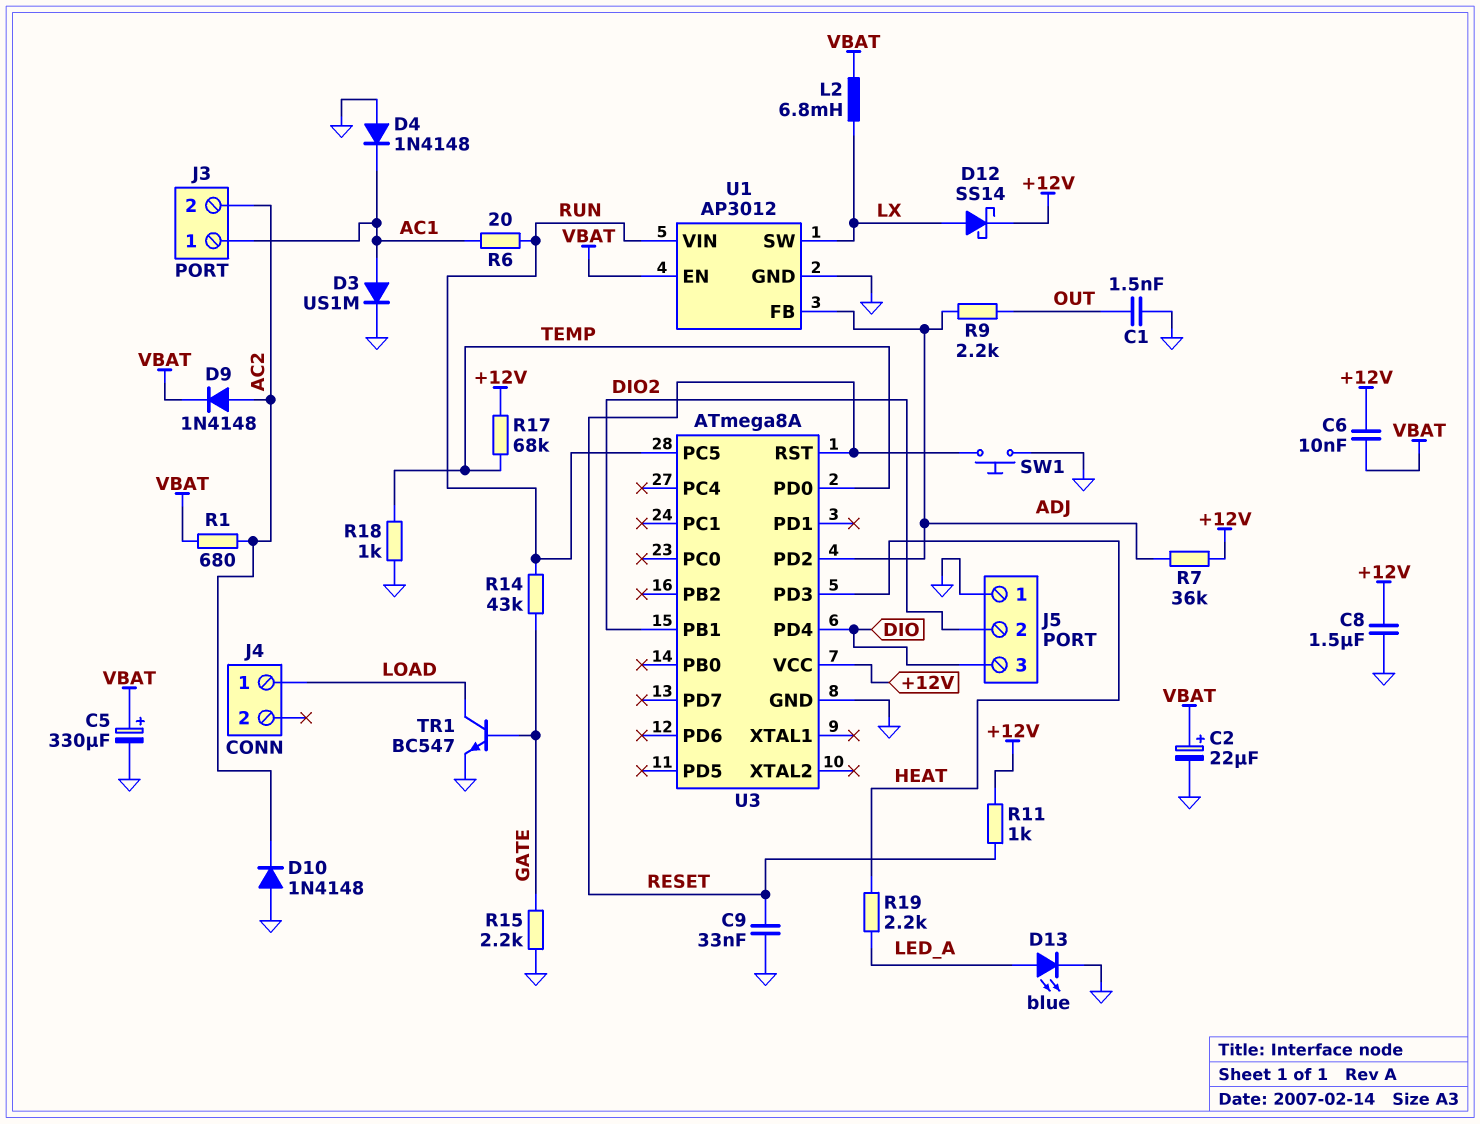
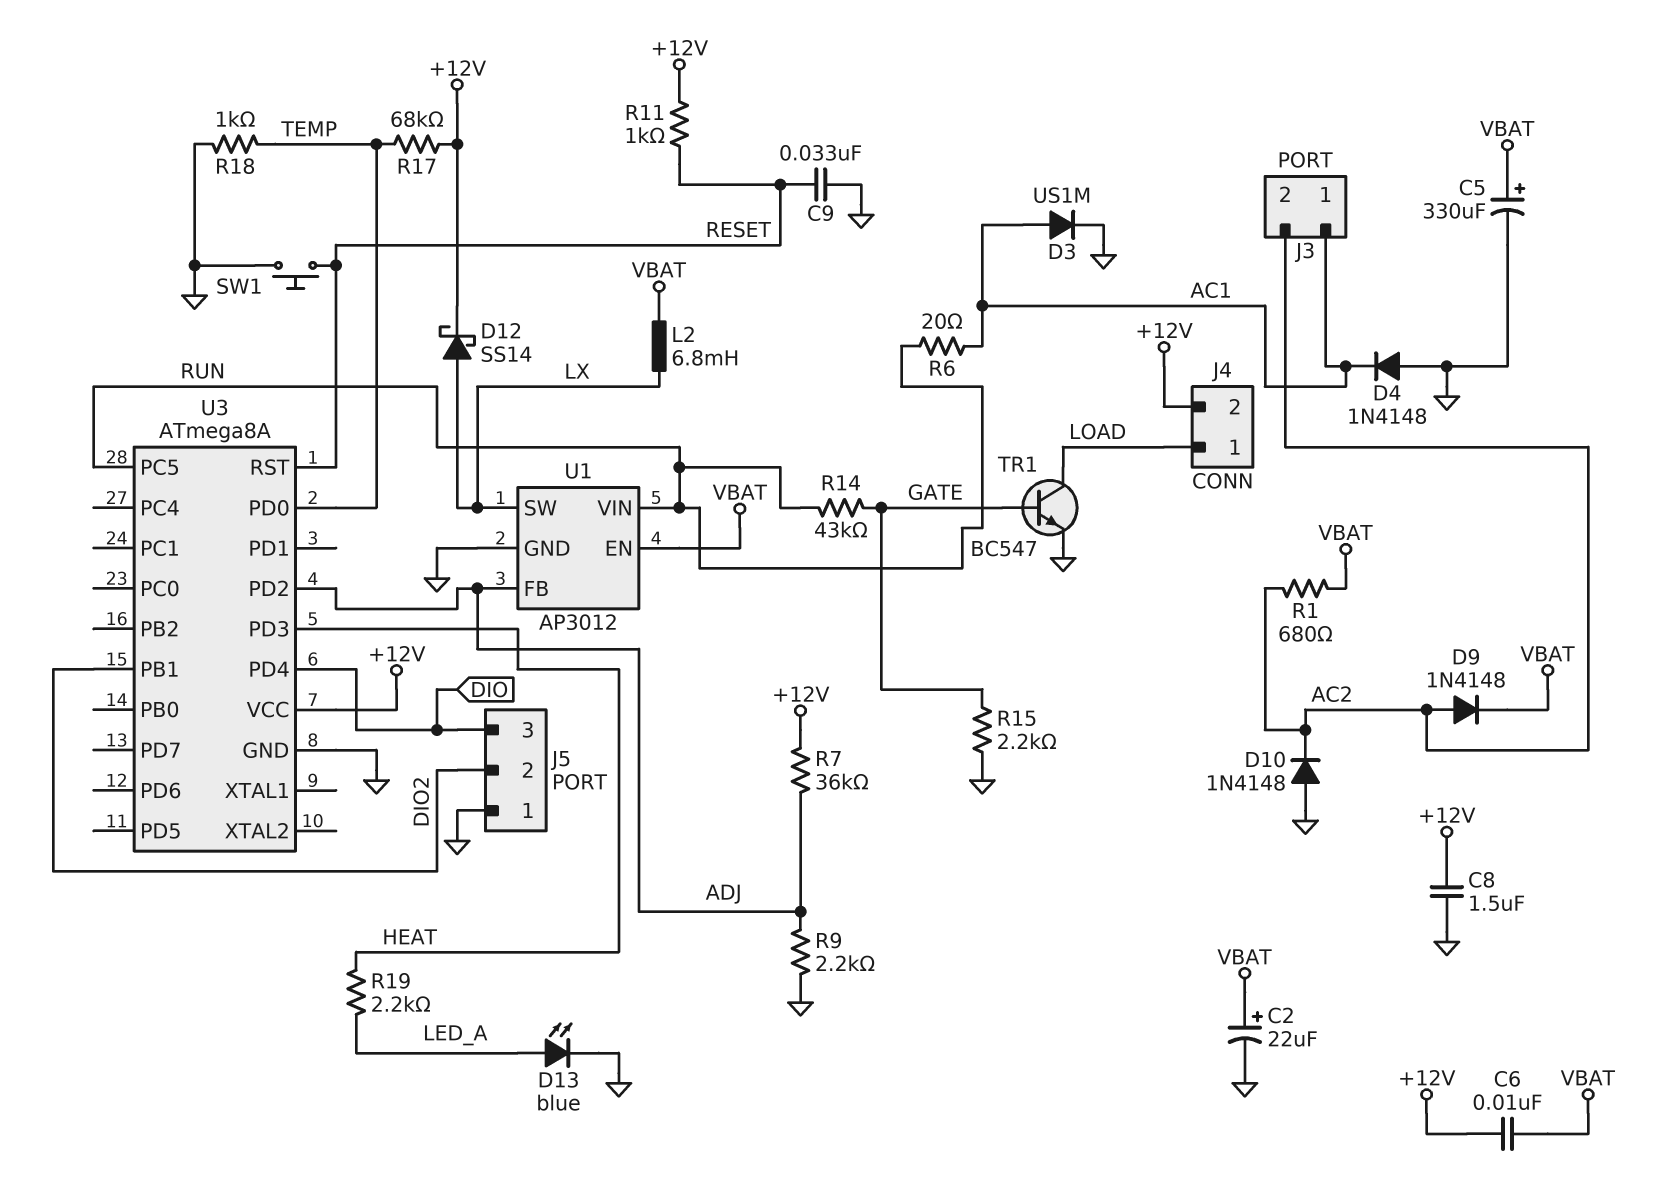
C1: 1.5nF (GND, OUT) -> none
J4 pin 2: none -> +12V
R9: 2.2k (ADJ, OUT) -> 2.2k (ADJ, GND)

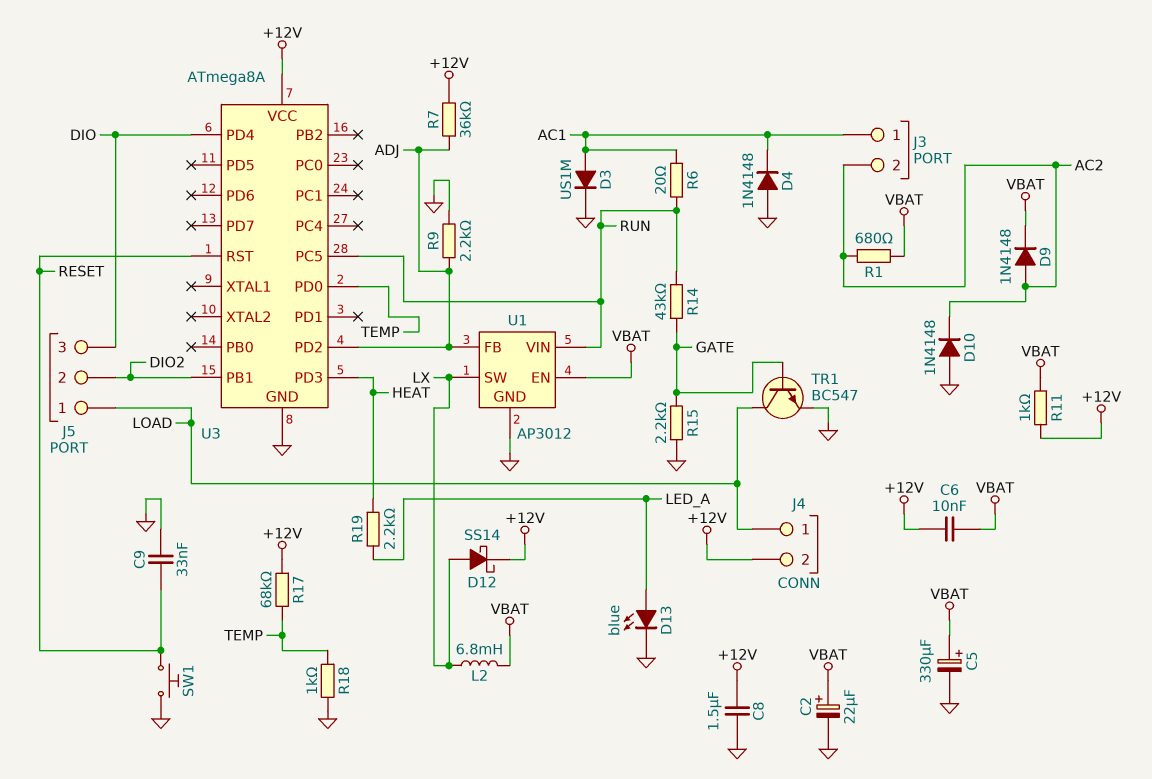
J5 pin 1: GND -> LOAD
R11: 1k (+12V, RESET) -> 1k (+12V, VBAT)

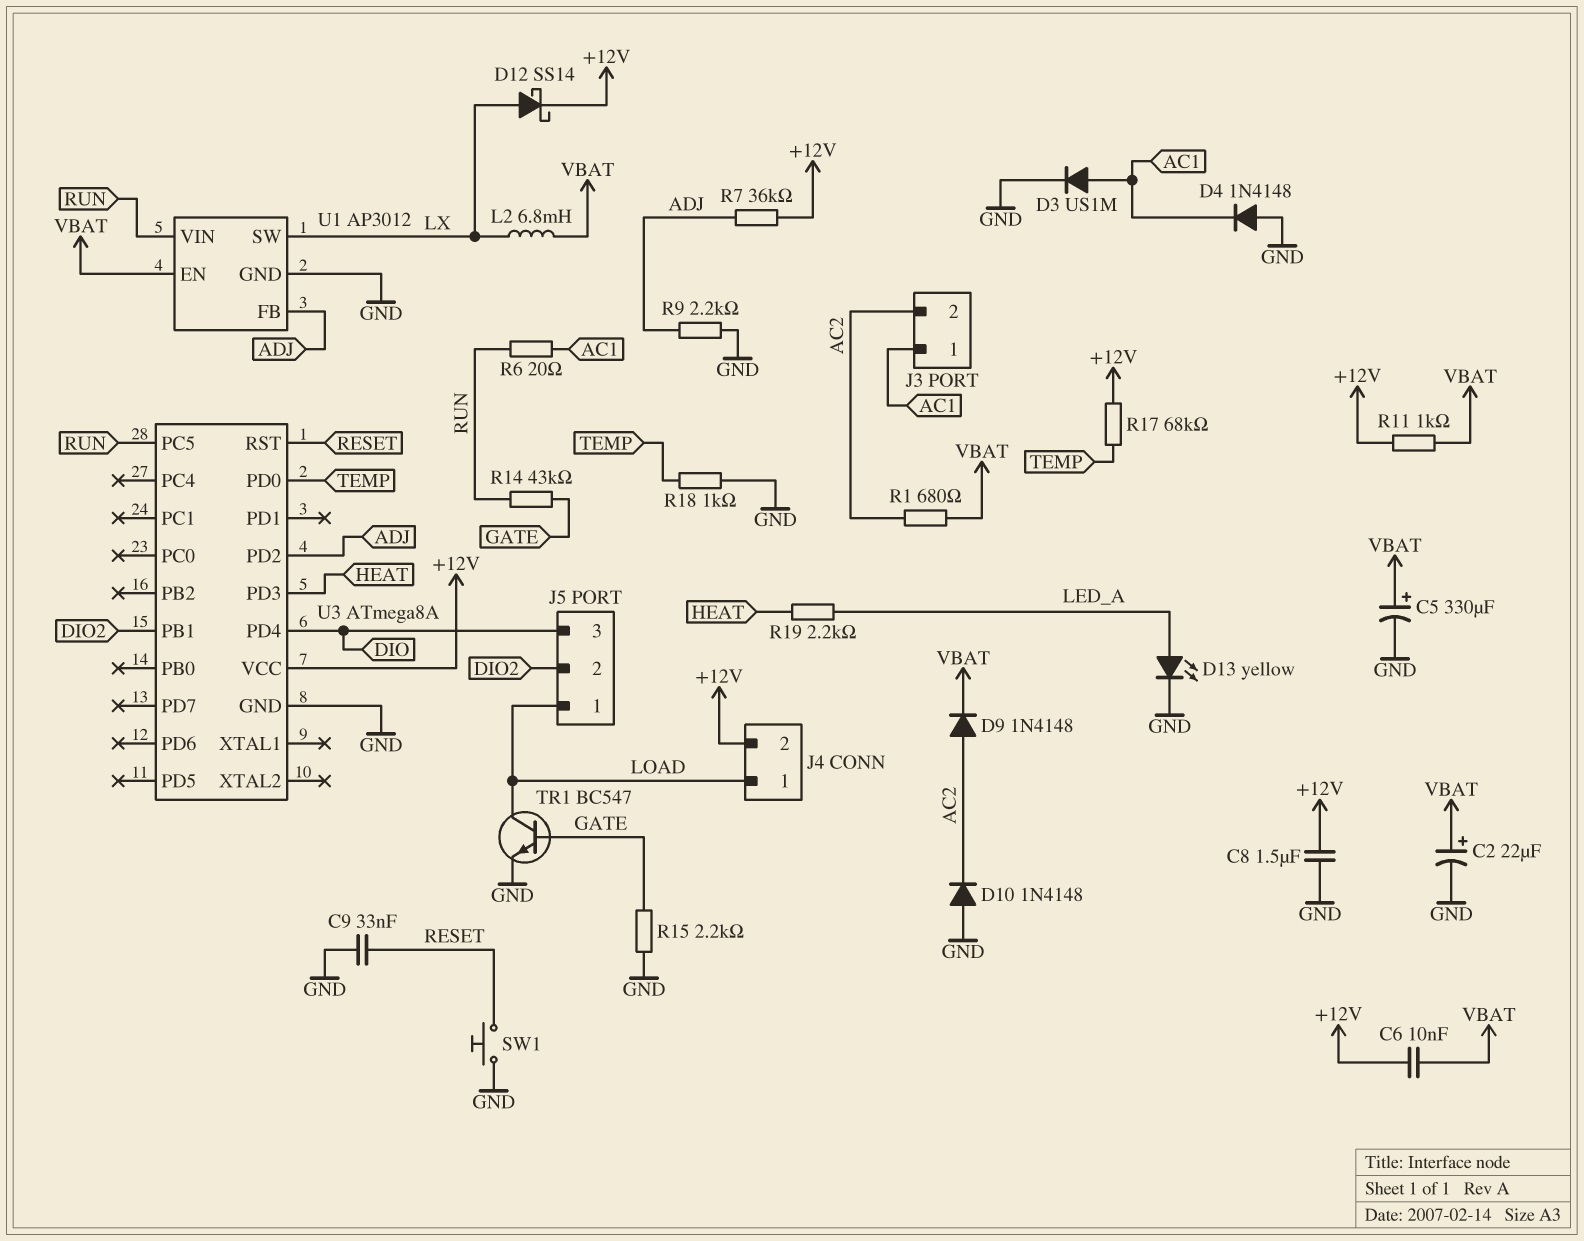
D13: LED blue (A LED_A, K GND) -> LED yellow (A LED_A, K GND)

